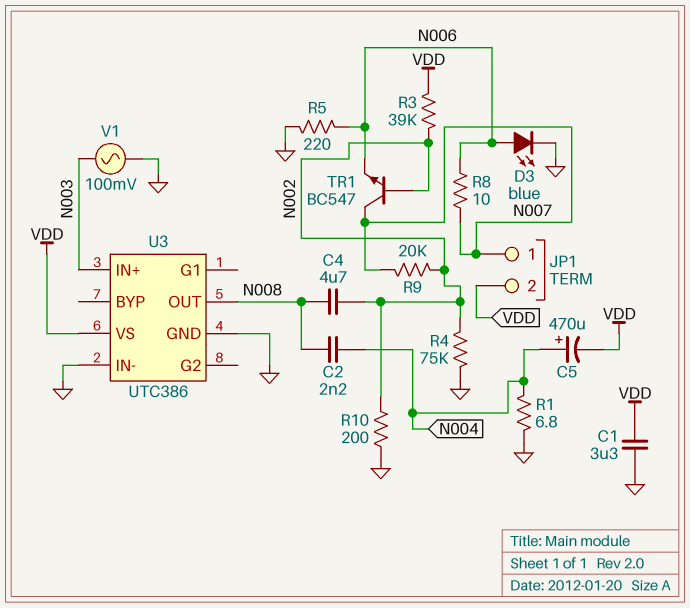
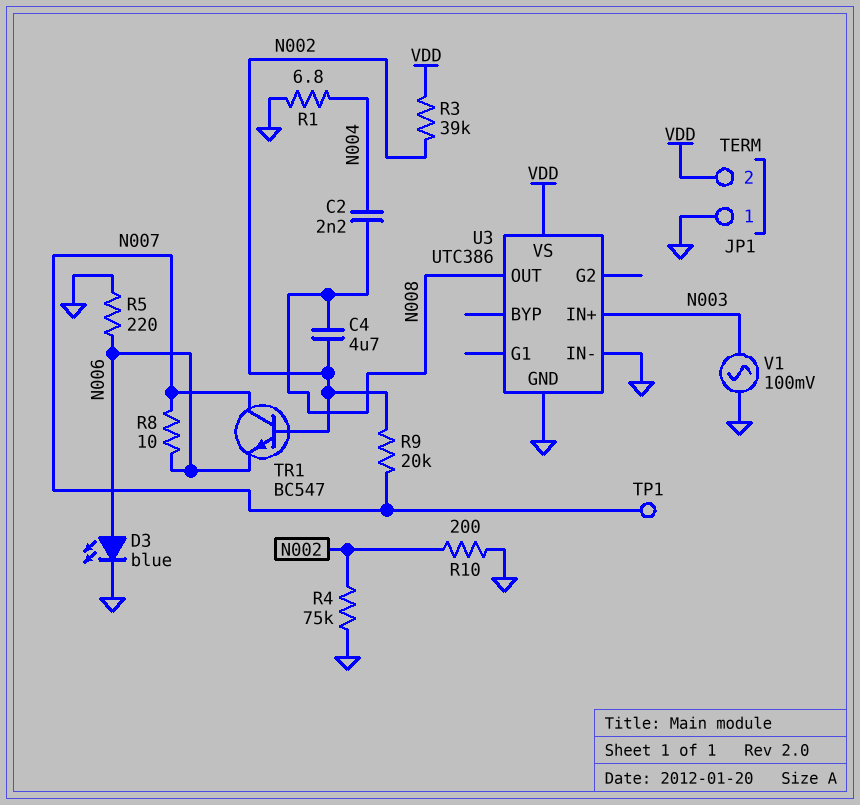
C1: 3.3uF (GND, VDD) -> none
C5: 470uF (plus N004, minus VDD) -> none
JP1 pin 1: N007 -> GND
TP1: none -> test point (N007)

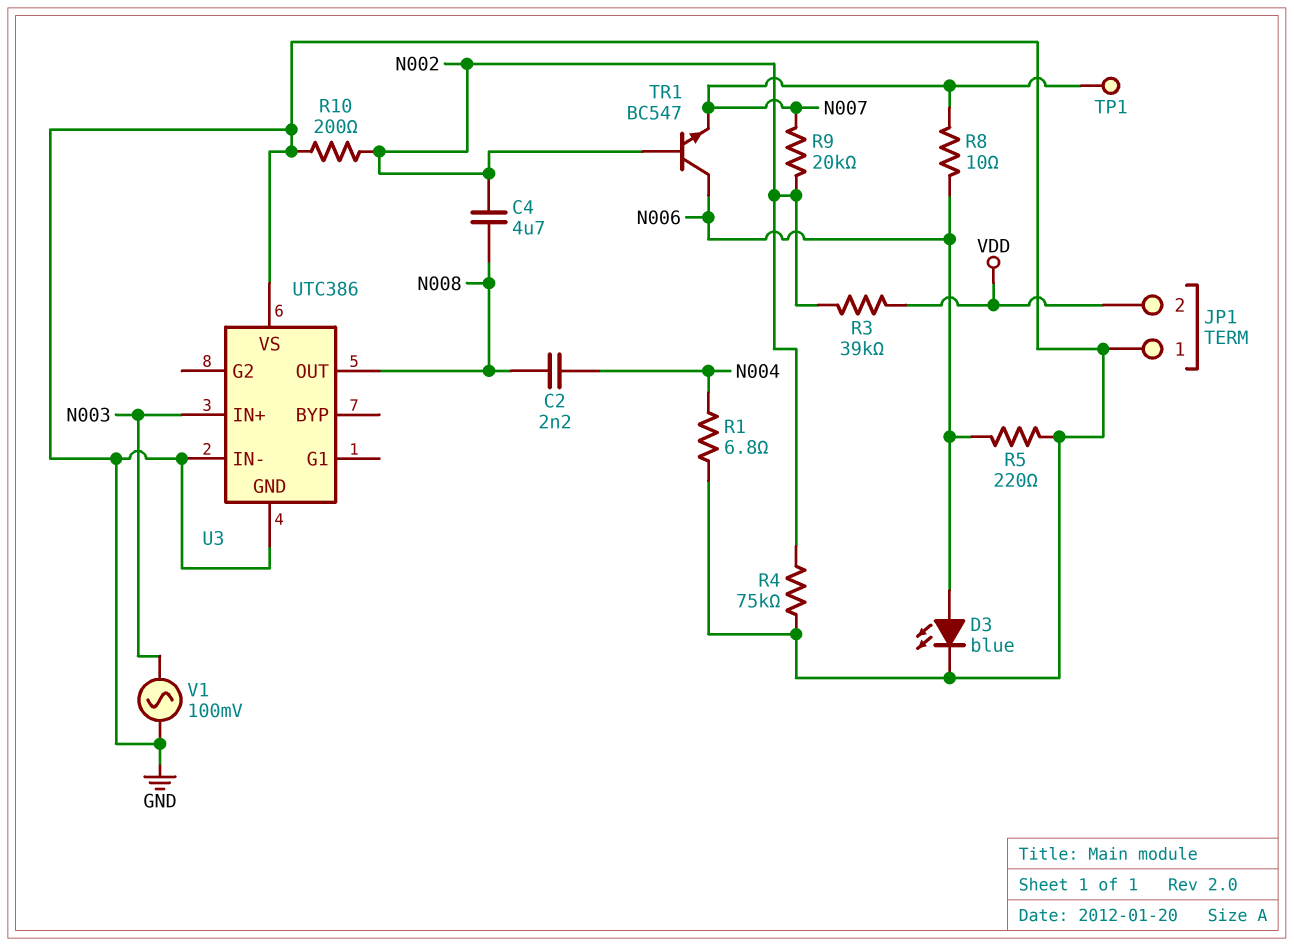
TR1: NPN BC547 (B N002, C N007, E N006) -> NPN BC547 (B N002, C N006, E N007)
U3 pin VS: VDD -> GND

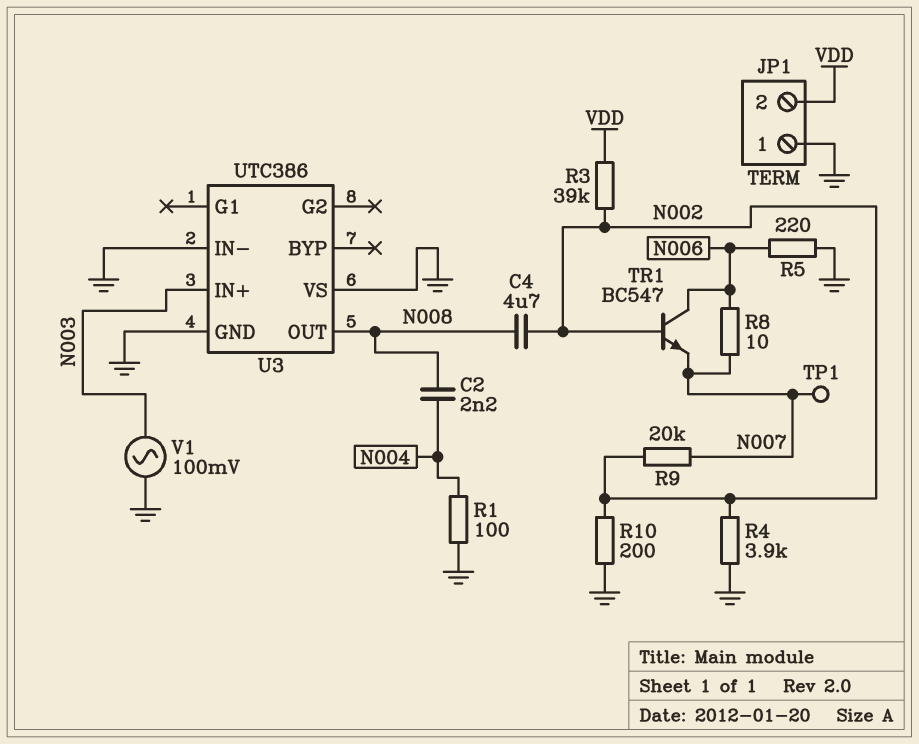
D3: LED blue (A N006, K GND) -> none
R1: 6.8 (GND, N004) -> 100 (GND, N004)
R4: 75k (GND, N002) -> 3.9k (GND, N002)

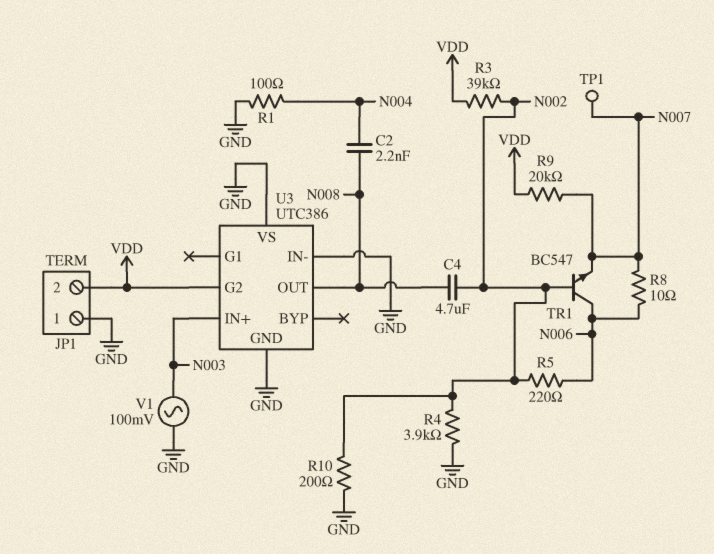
R5: 220 (GND, N006) -> 220 (N002, N006)
R9: 20k (N002, N007) -> 20k (N007, VDD)
U3 pin G2: none -> VDD

